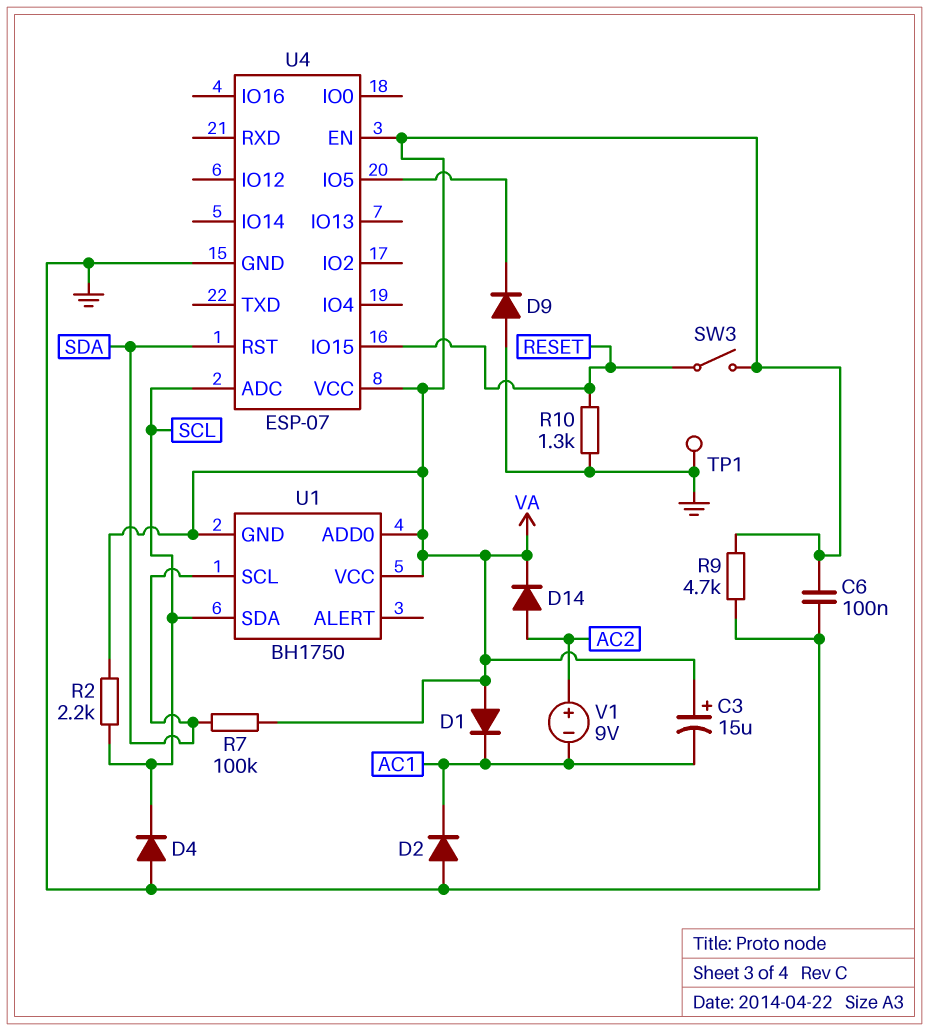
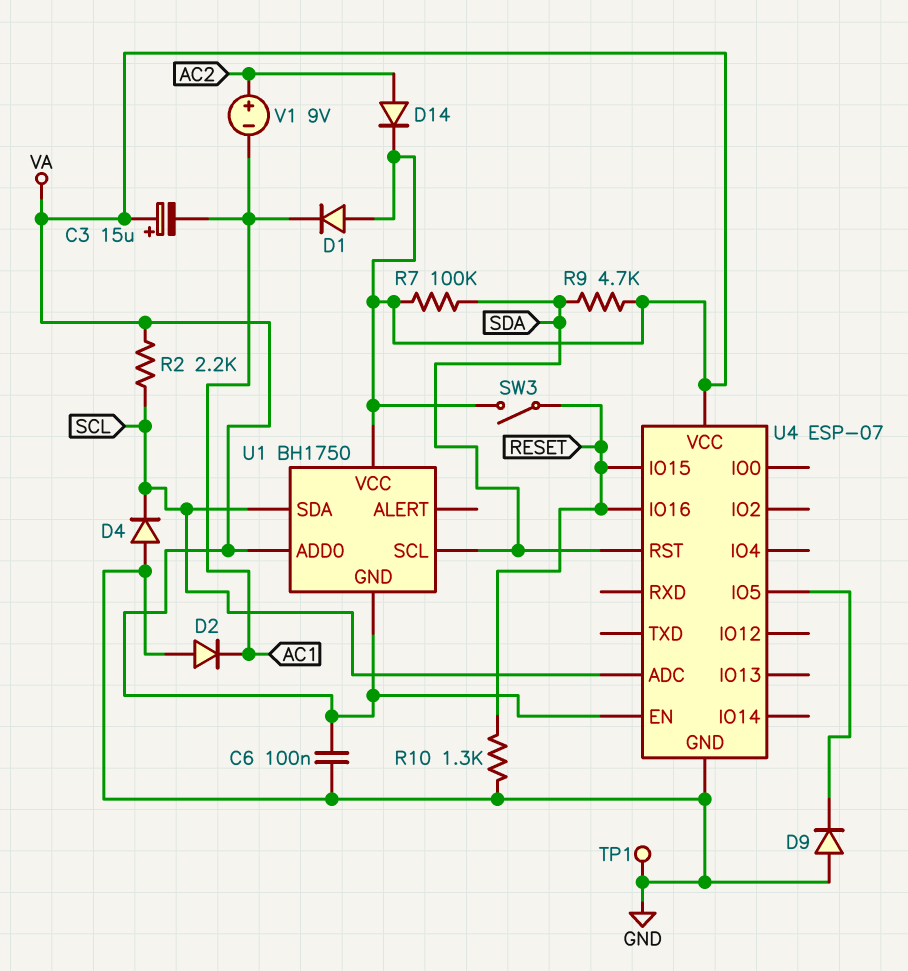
R9: 4.7k (GND, VA) -> 4.7k (SDA, VA)
U4 pin IO16: none -> RESET

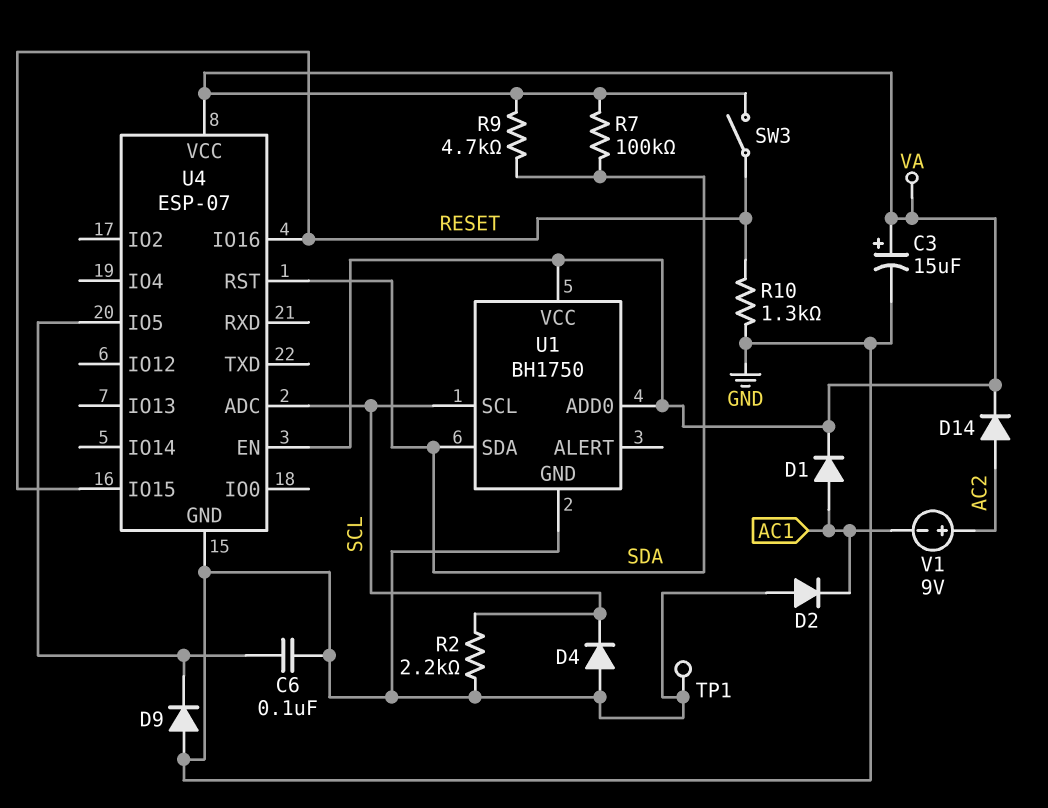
C3: 15uF (plus VA, minus AC1) -> 15uF (plus VA, minus GND)
C6: 100nF (GND, VA) -> 100nF (GND, U4/IO5)
D1: diode (A VA, K AC1) -> diode (A AC1, K VA)
R2: 2.2k (SCL, VA) -> 2.2k (GND, SCL)
U1 pin GND: VA -> GND
U1 pin SCL: SDA -> SCL
U1 pin SDA: SCL -> SDA

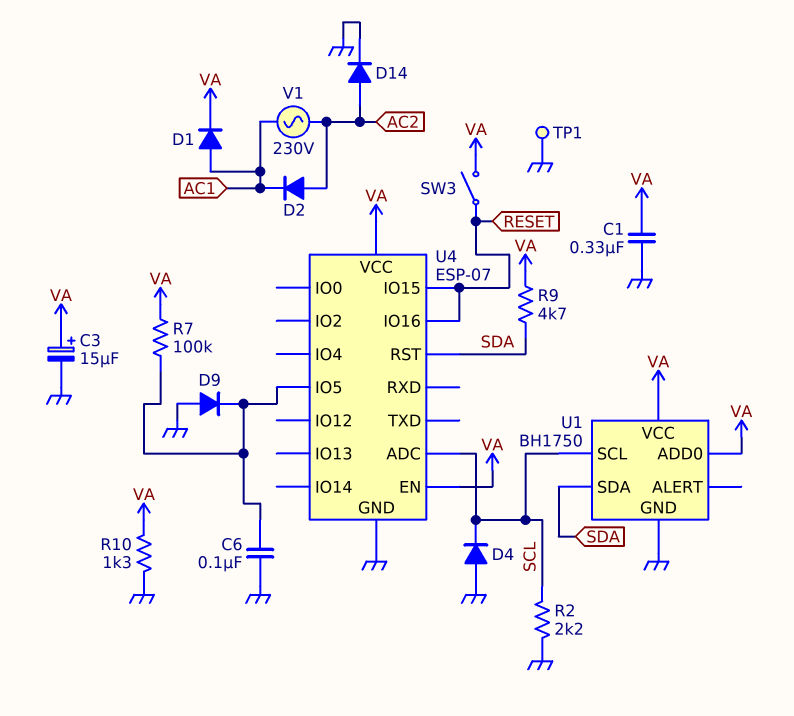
C1: none -> 330nF (GND, VA)
D2: diode (A GND, K AC1) -> diode (A AC2, K AC1)
D14: diode (A AC2, K VA) -> diode (A AC2, K GND)
R7: 100k (SDA, VA) -> 100k (U4/IO5, VA)
R10: 1.3k (GND, RESET) -> 1.3k (GND, VA)
V1: 9V (plus AC2, minus AC1) -> AC 230V (AC1, AC2)

